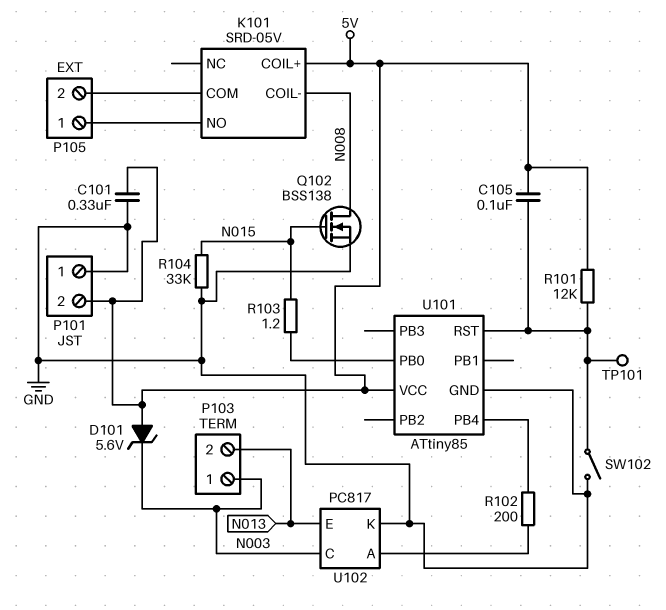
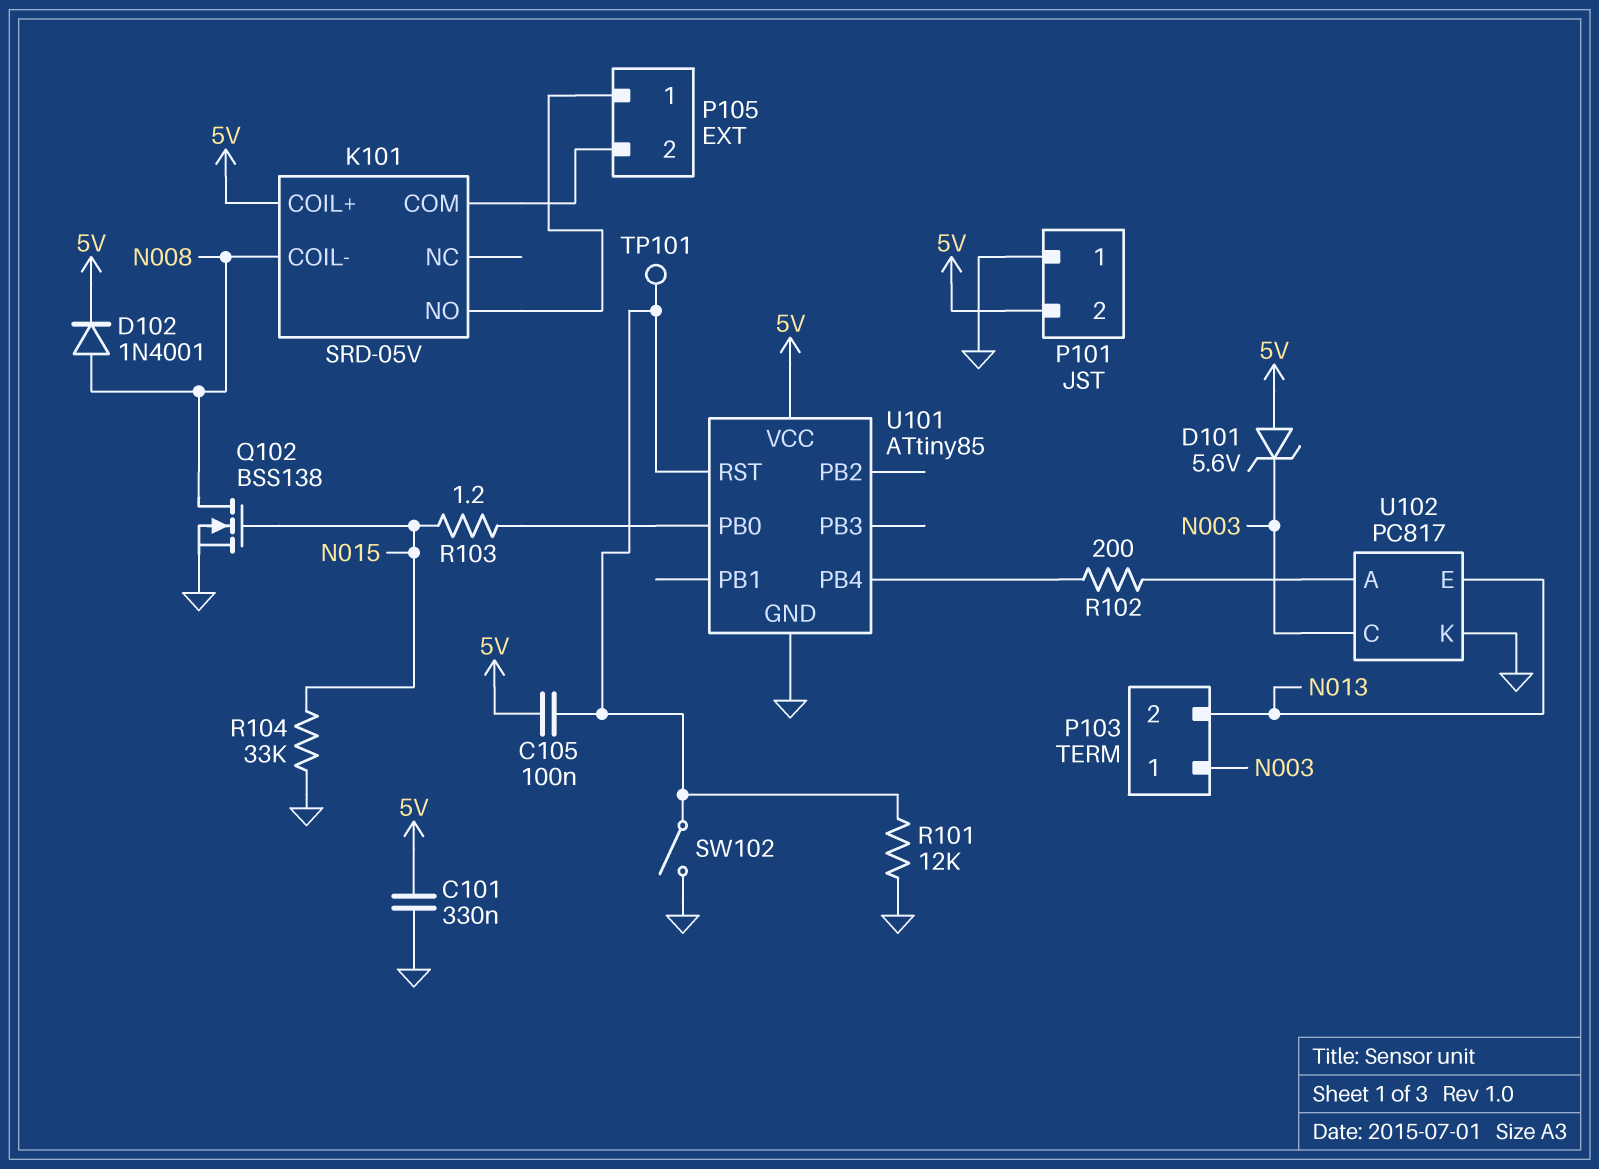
D102: none -> diode 1N4001 (A N008, K 5V)
R101: 12k (5V, U101/RST) -> 12k (GND, U101/RST)

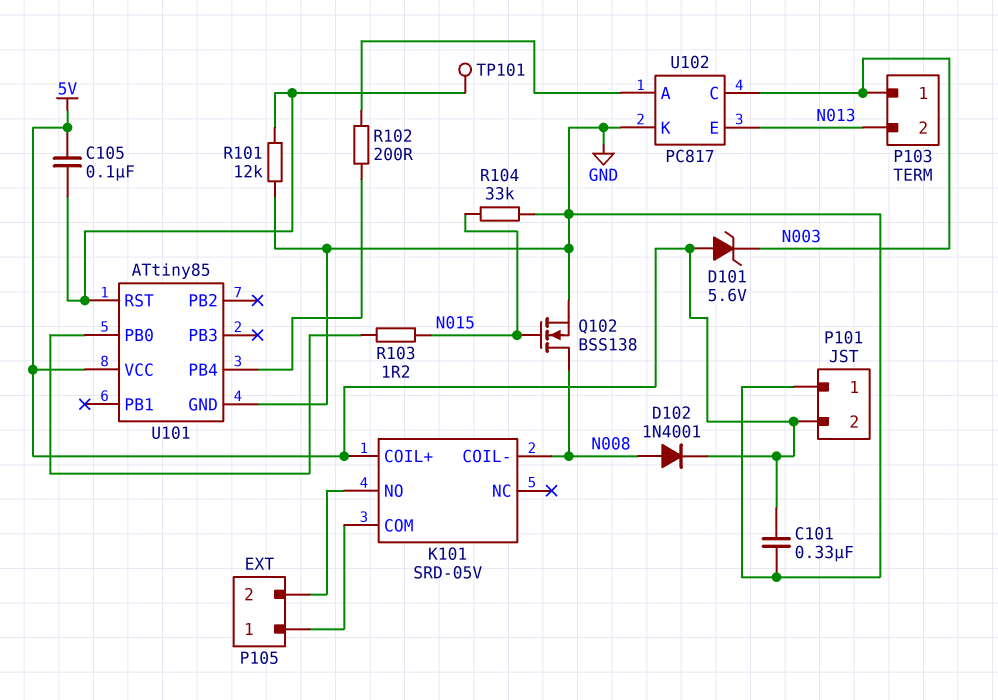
P105 pin 1: K101/NO -> K101/COM
P105 pin 2: K101/COM -> K101/NO
SW102: switch (GND, U101/RST) -> none

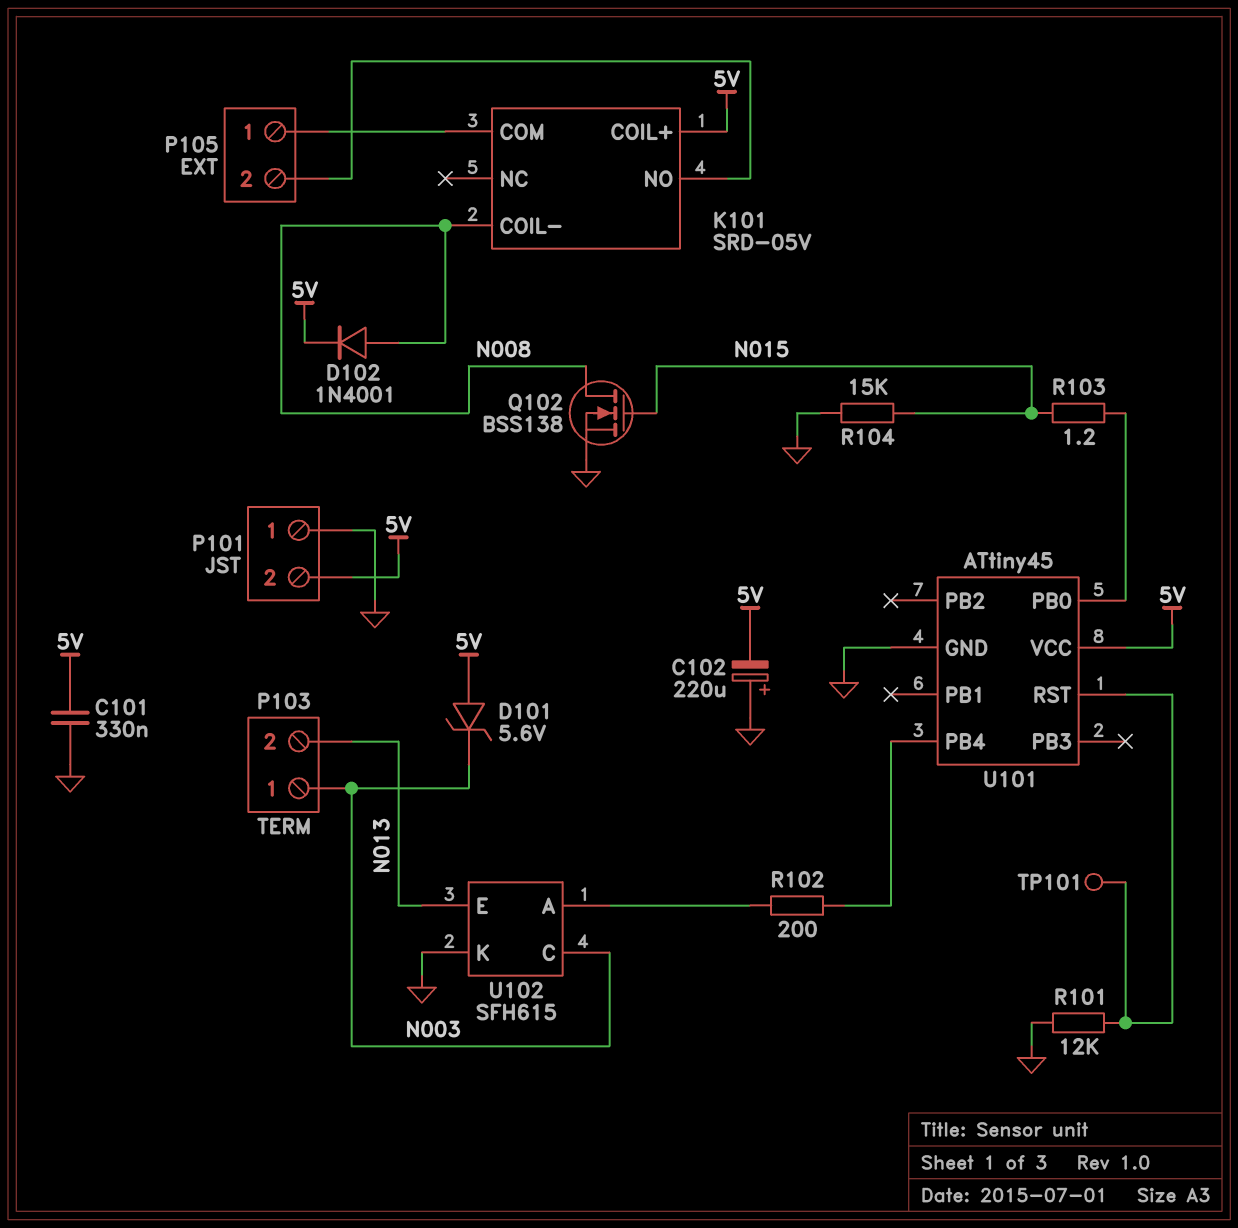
C102: none -> 220uF (plus GND, minus 5V)
C105: 100nF (5V, U101/RST) -> none
R104: 33k (GND, N015) -> 15k (GND, N015)
U101: ATtiny85 -> ATtiny45
U102: PC817 -> SFH615

